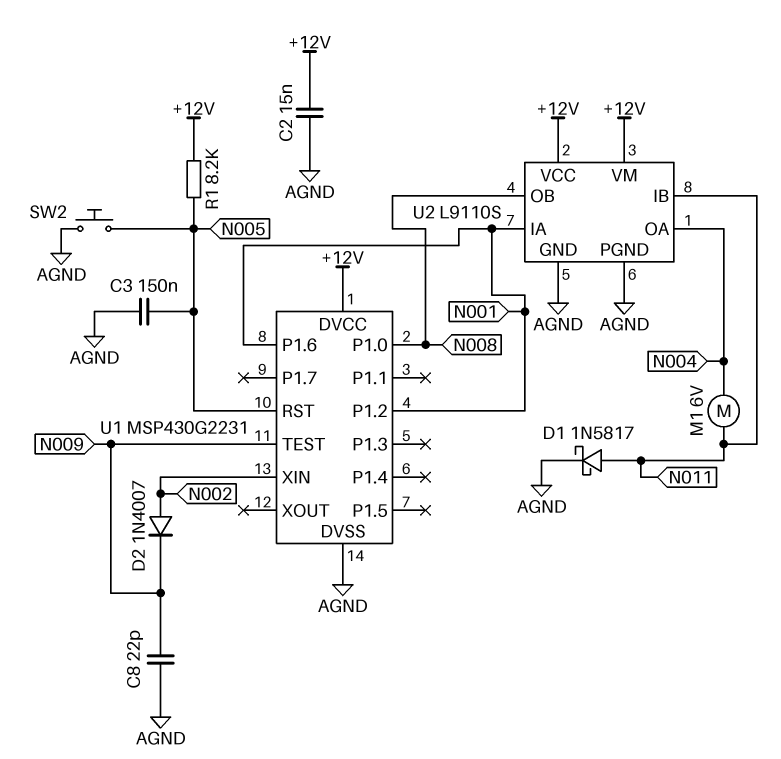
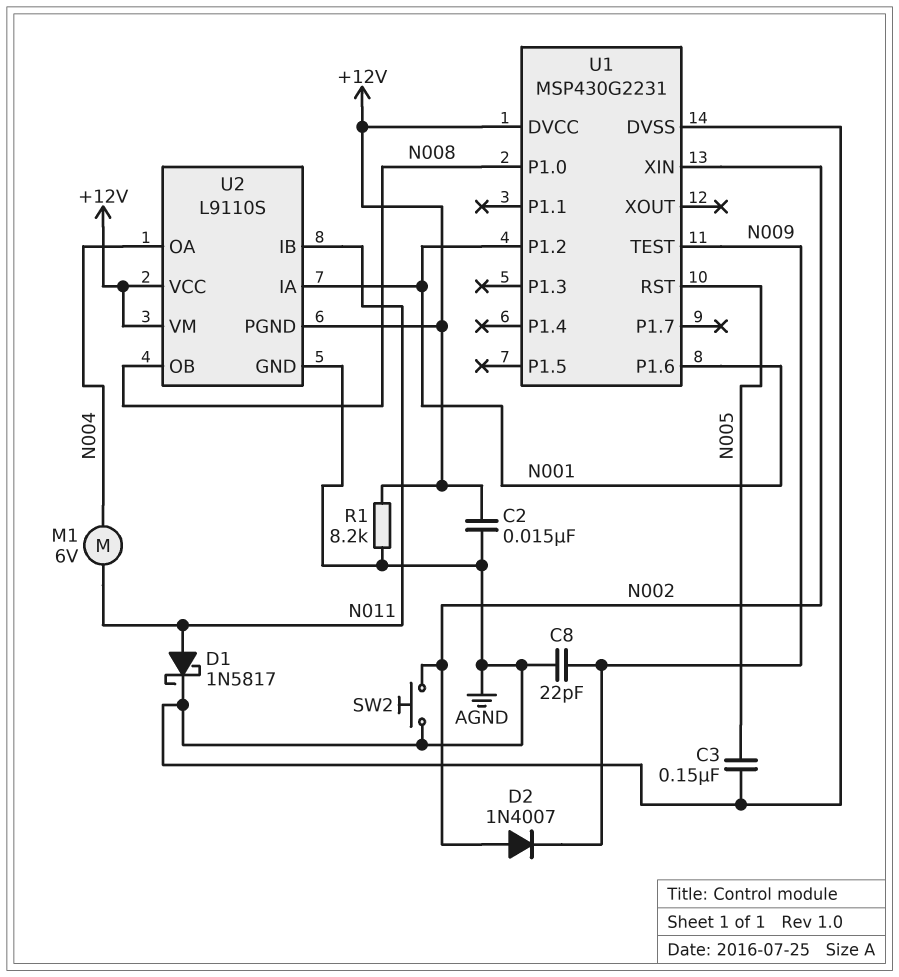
R1: 8.2k (+12V, N005) -> 8.2k (+12V, AGND)
SW2: button (AGND, N005) -> button (AGND, N002)
U2 pin PGND: AGND -> +12V

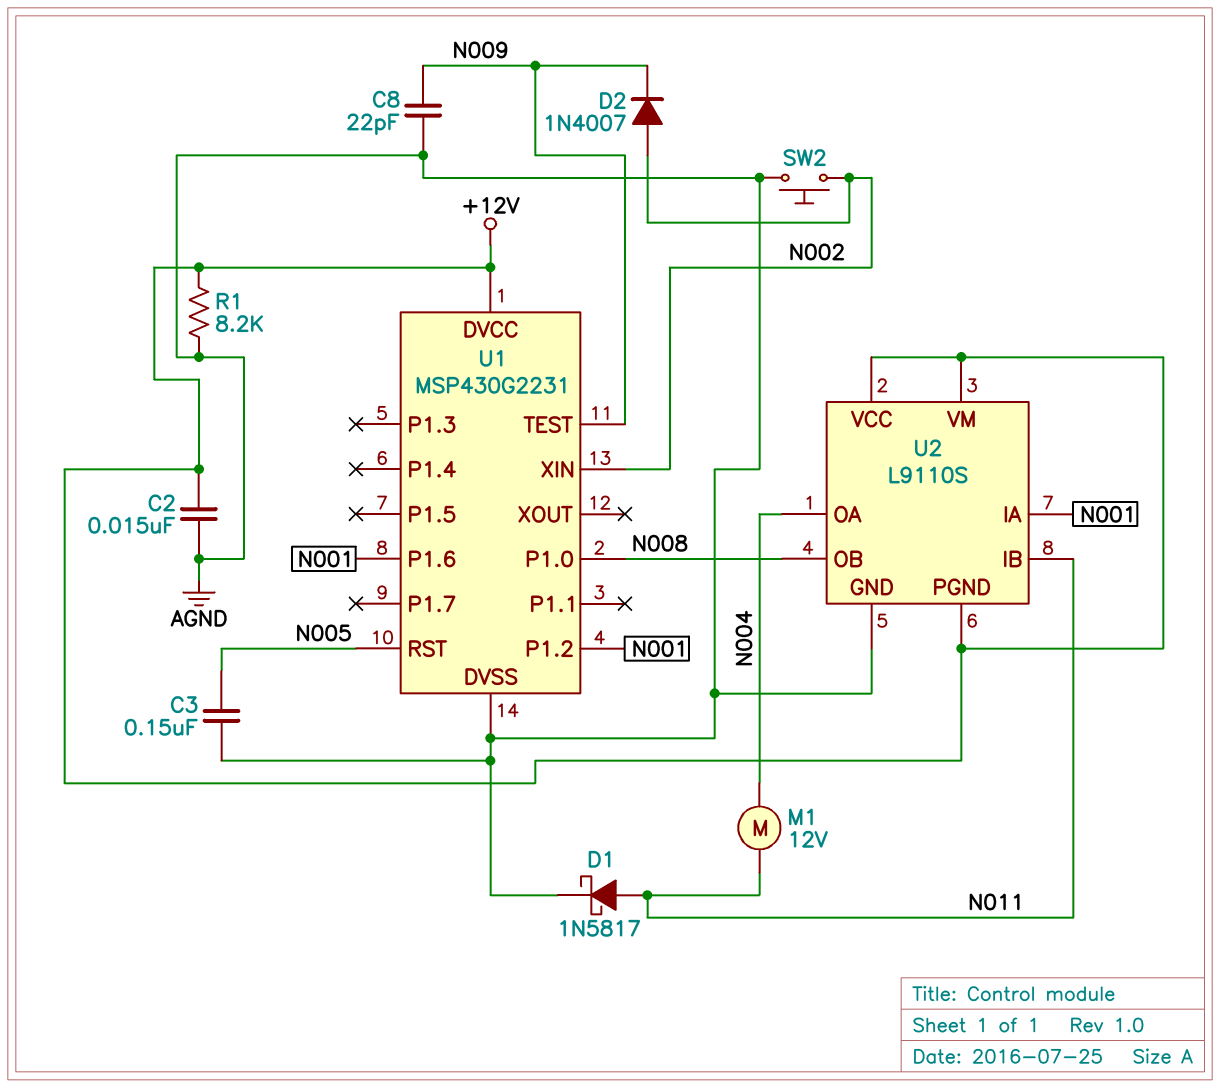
M1: motor 6V (N004, N011) -> motor 12V (N004, N011)

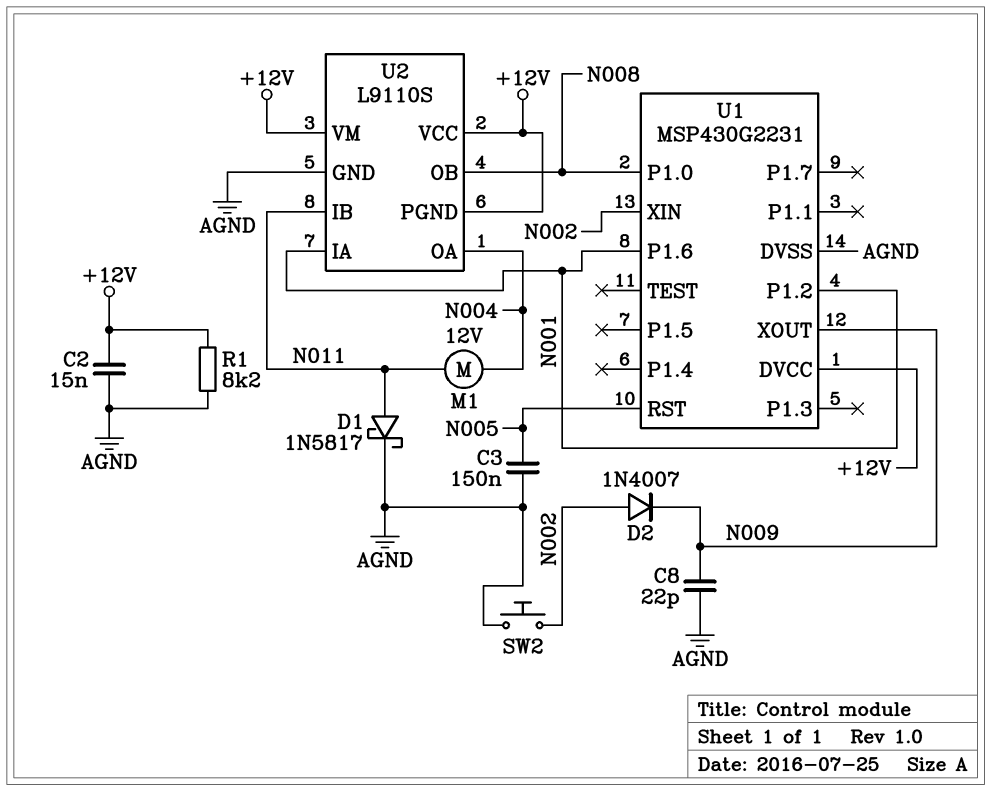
U1 pin TEST: N009 -> none
U1 pin XOUT: none -> N009

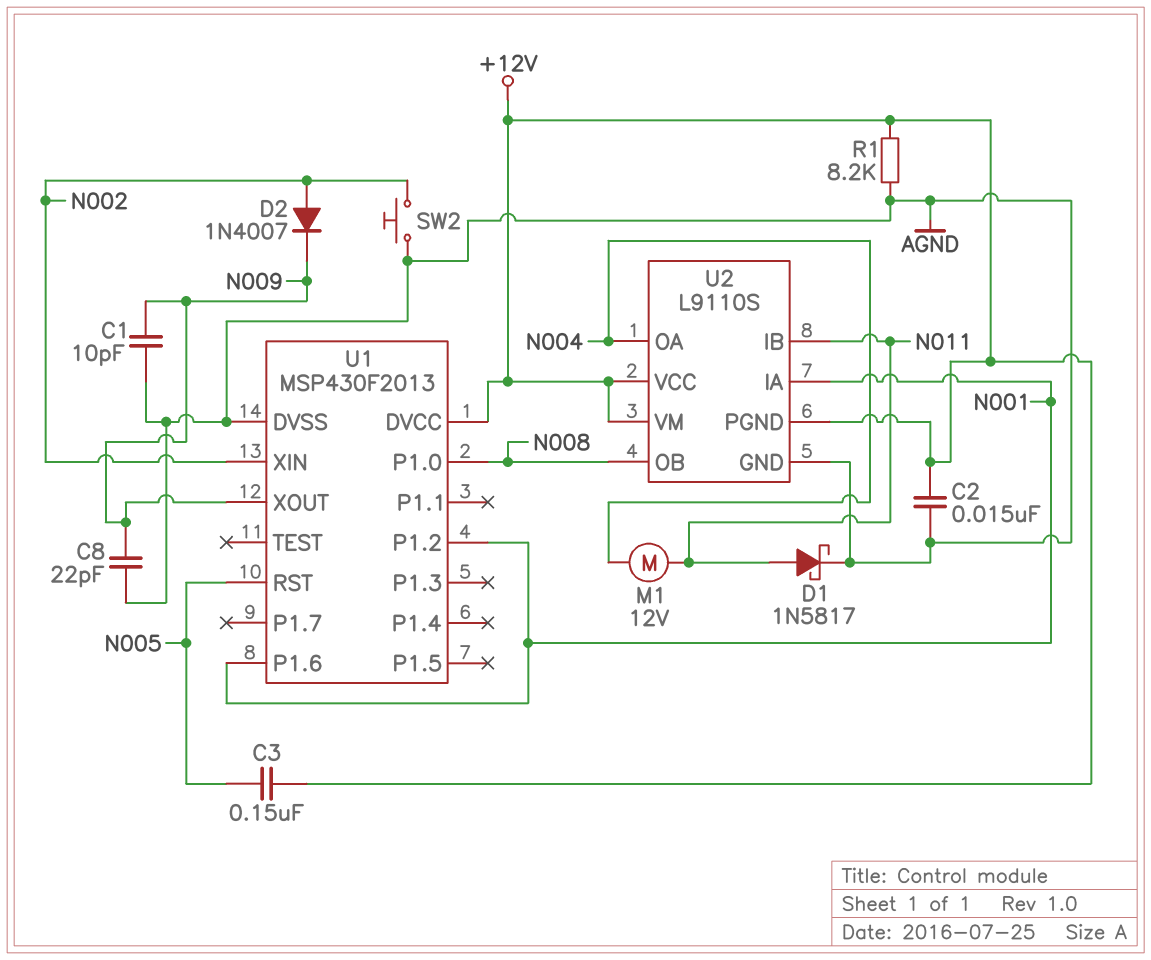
C1: none -> 10pF (AGND, N009)
C3: 150nF (AGND, N005) -> 150nF (+12V, N005)
U1: MSP430G2231 -> MSP430F2013

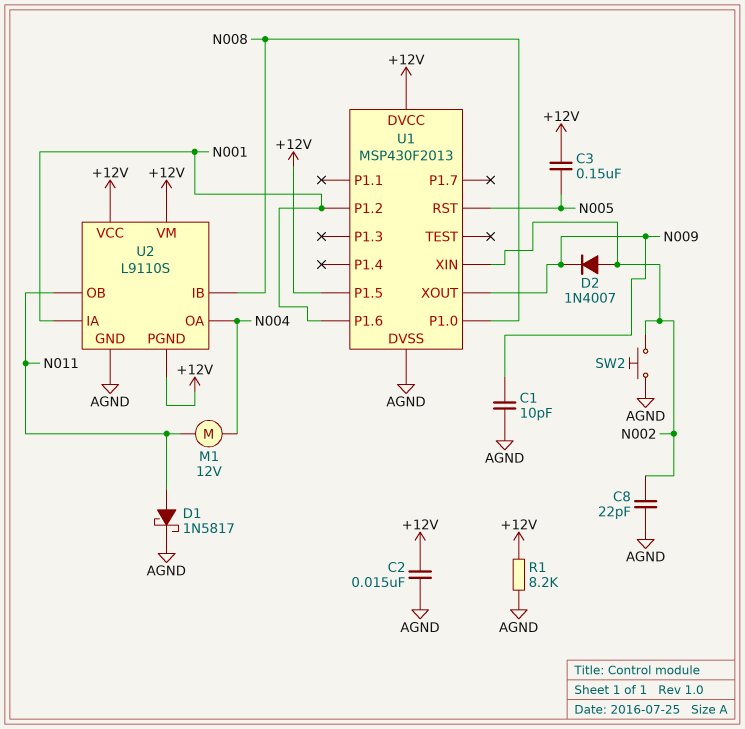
C8: 22pF (AGND, N009) -> 22pF (AGND, N002)
U1 pin P1.5: none -> +12V
U2 pin IB: N011 -> N008
U2 pin OB: N008 -> N011

